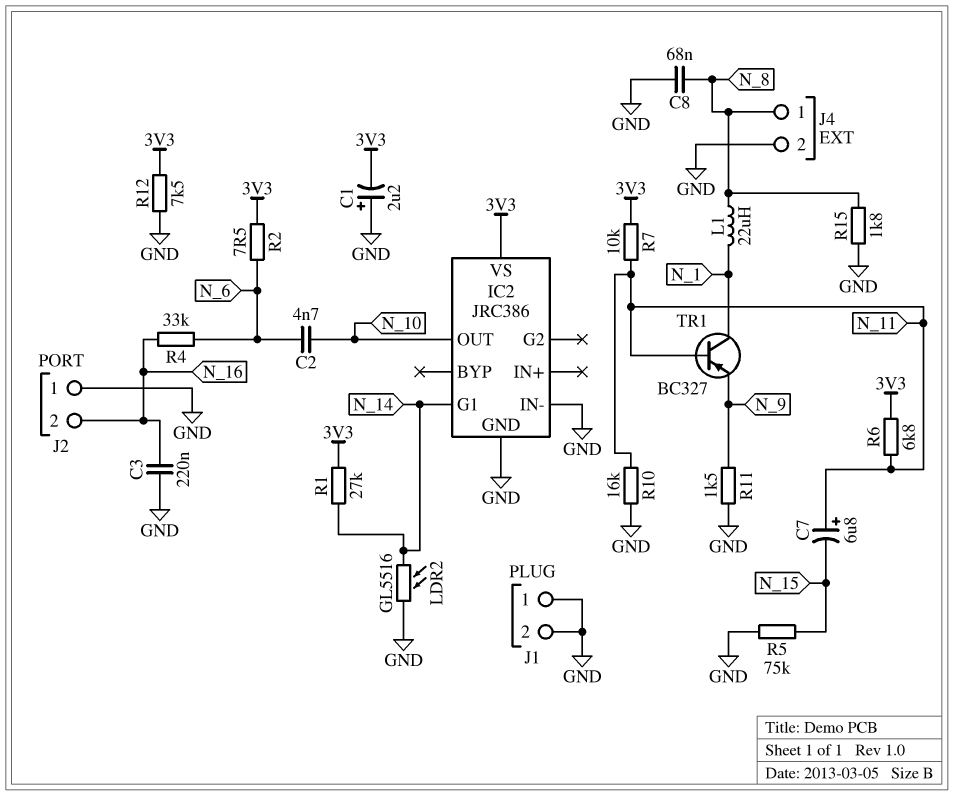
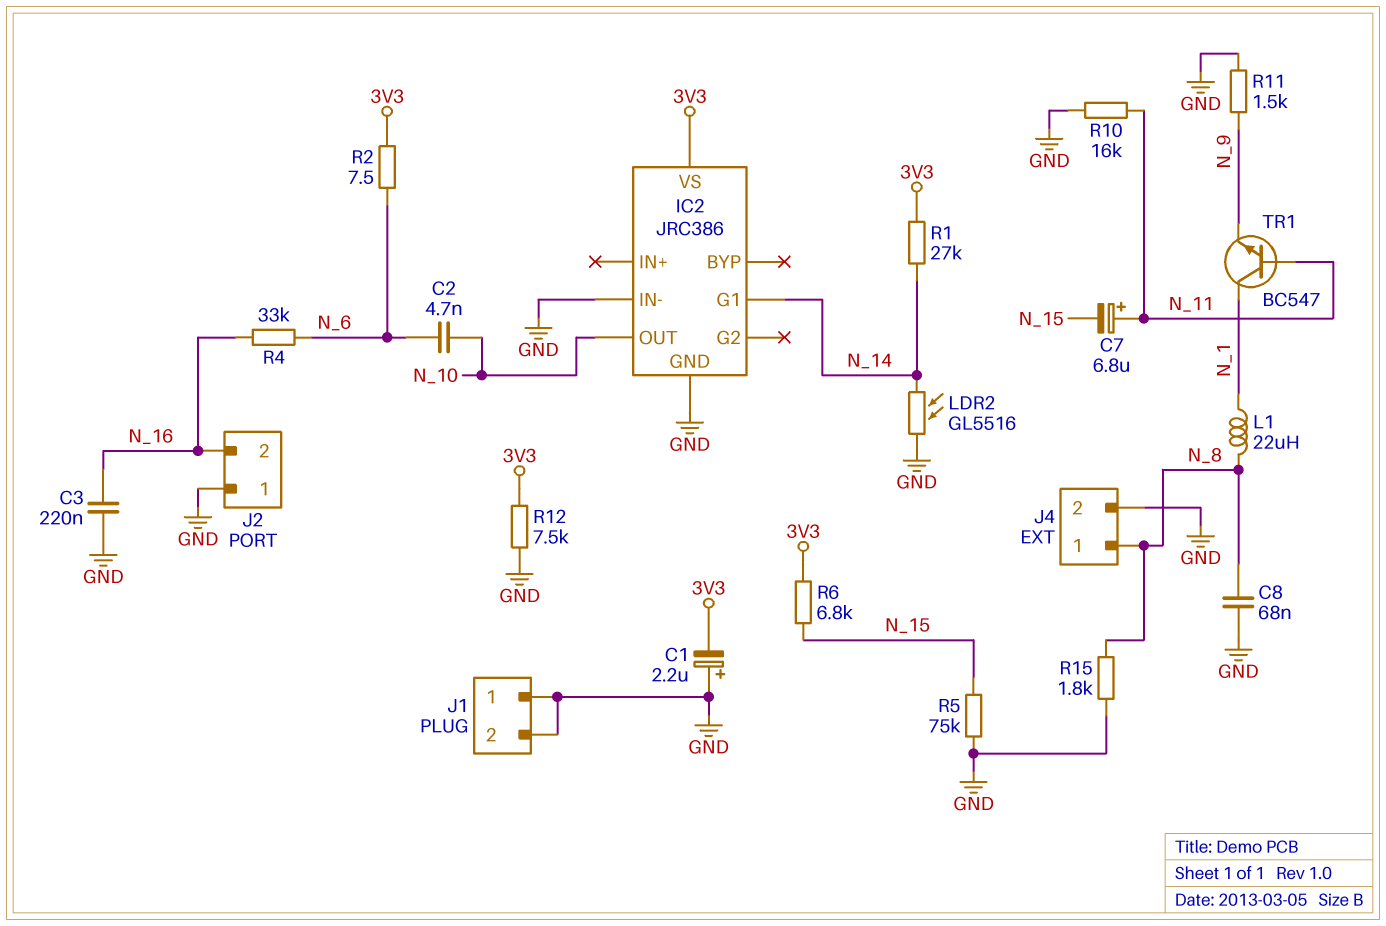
R6: 6.8k (3V3, N_11) -> 6.8k (3V3, N_15)
R7: 10k (3V3, N_11) -> none
TR1: PNP BC327 (B N_11, C N_1, E N_9) -> NPN BC547 (B N_11, C N_1, E N_9)

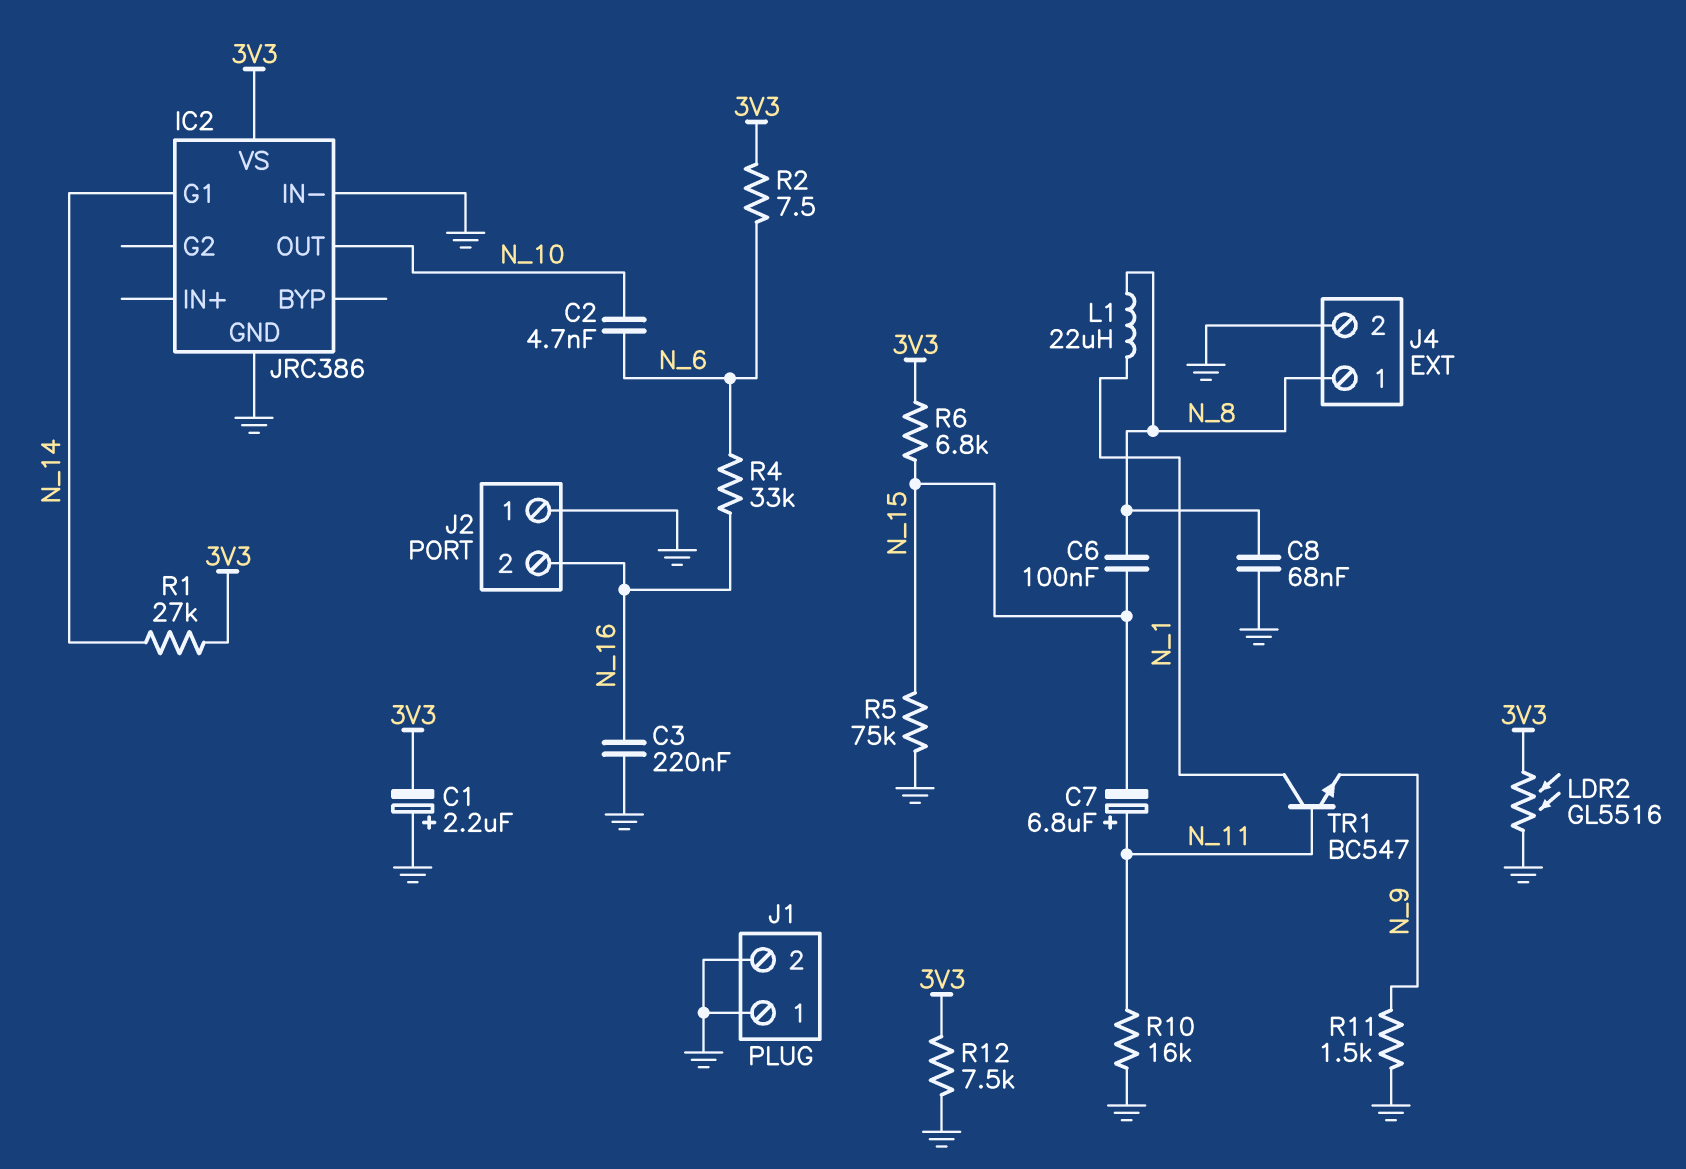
C6: none -> 100nF (N_8, N_15)
LDR2: GL5516 (GND, N_14) -> GL5516 (3V3, GND)
R15: 1.8k (GND, N_8) -> none

